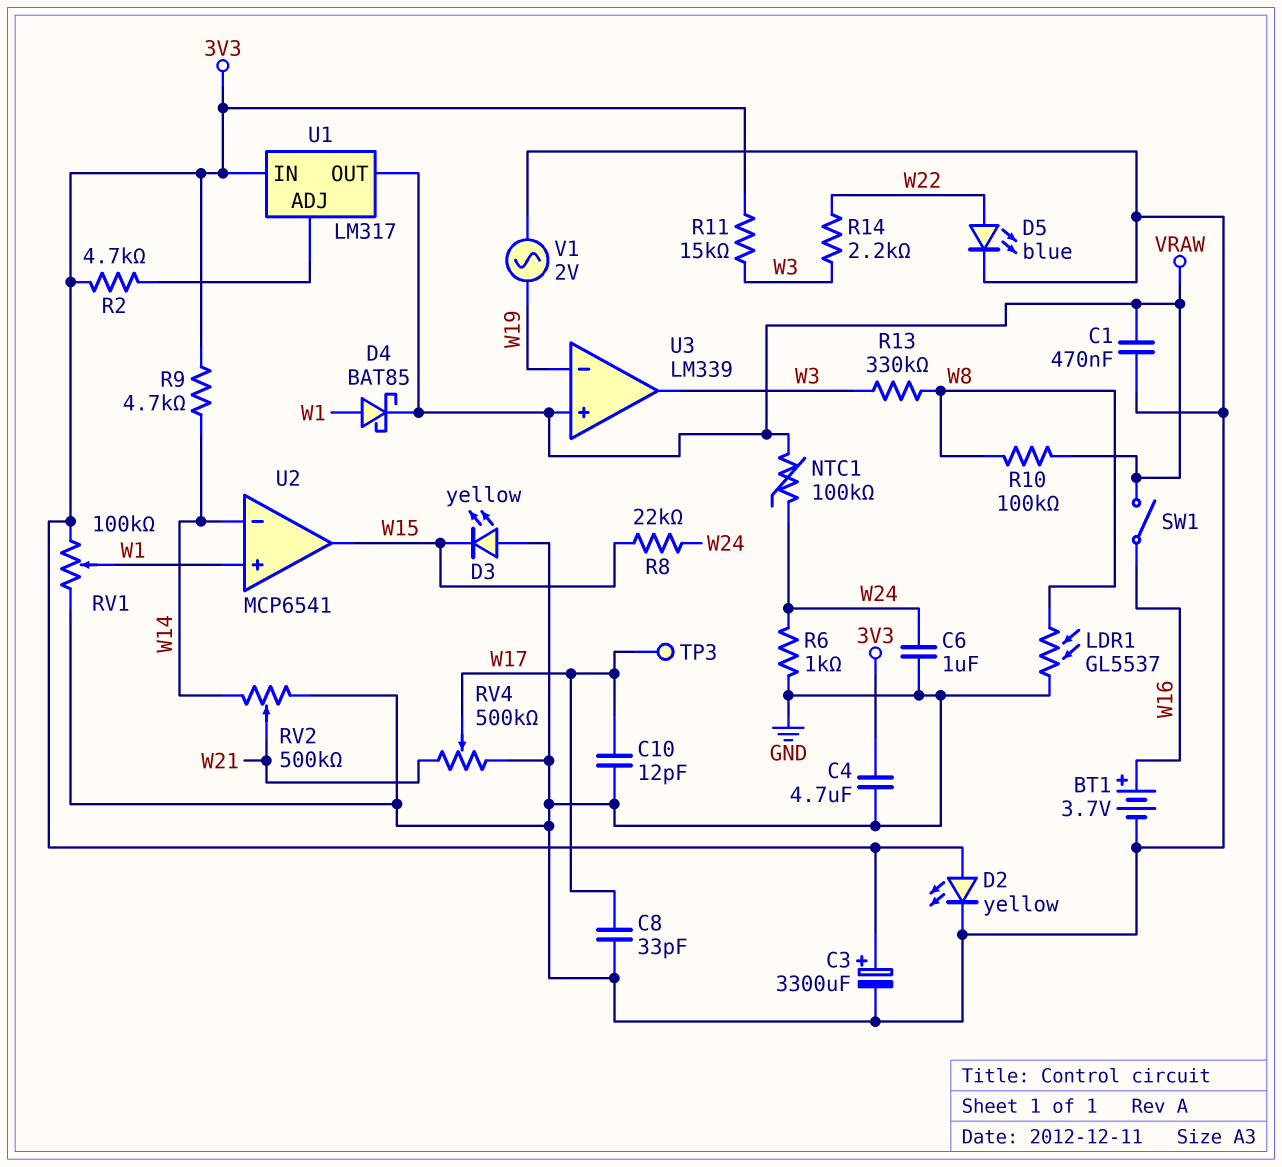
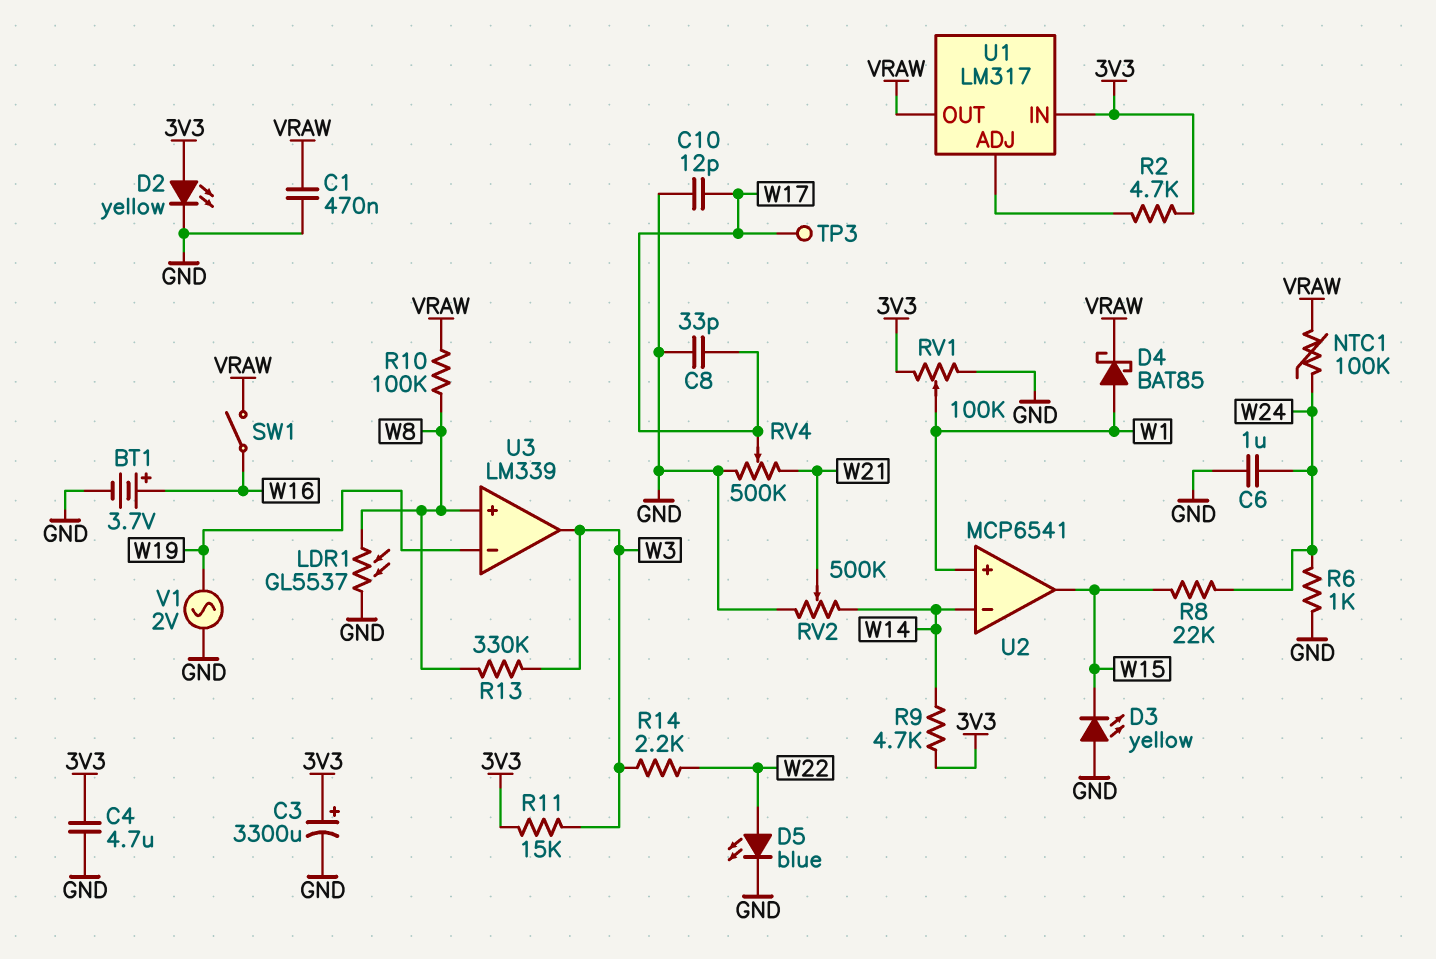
U3 pin in+: VRAW -> W8

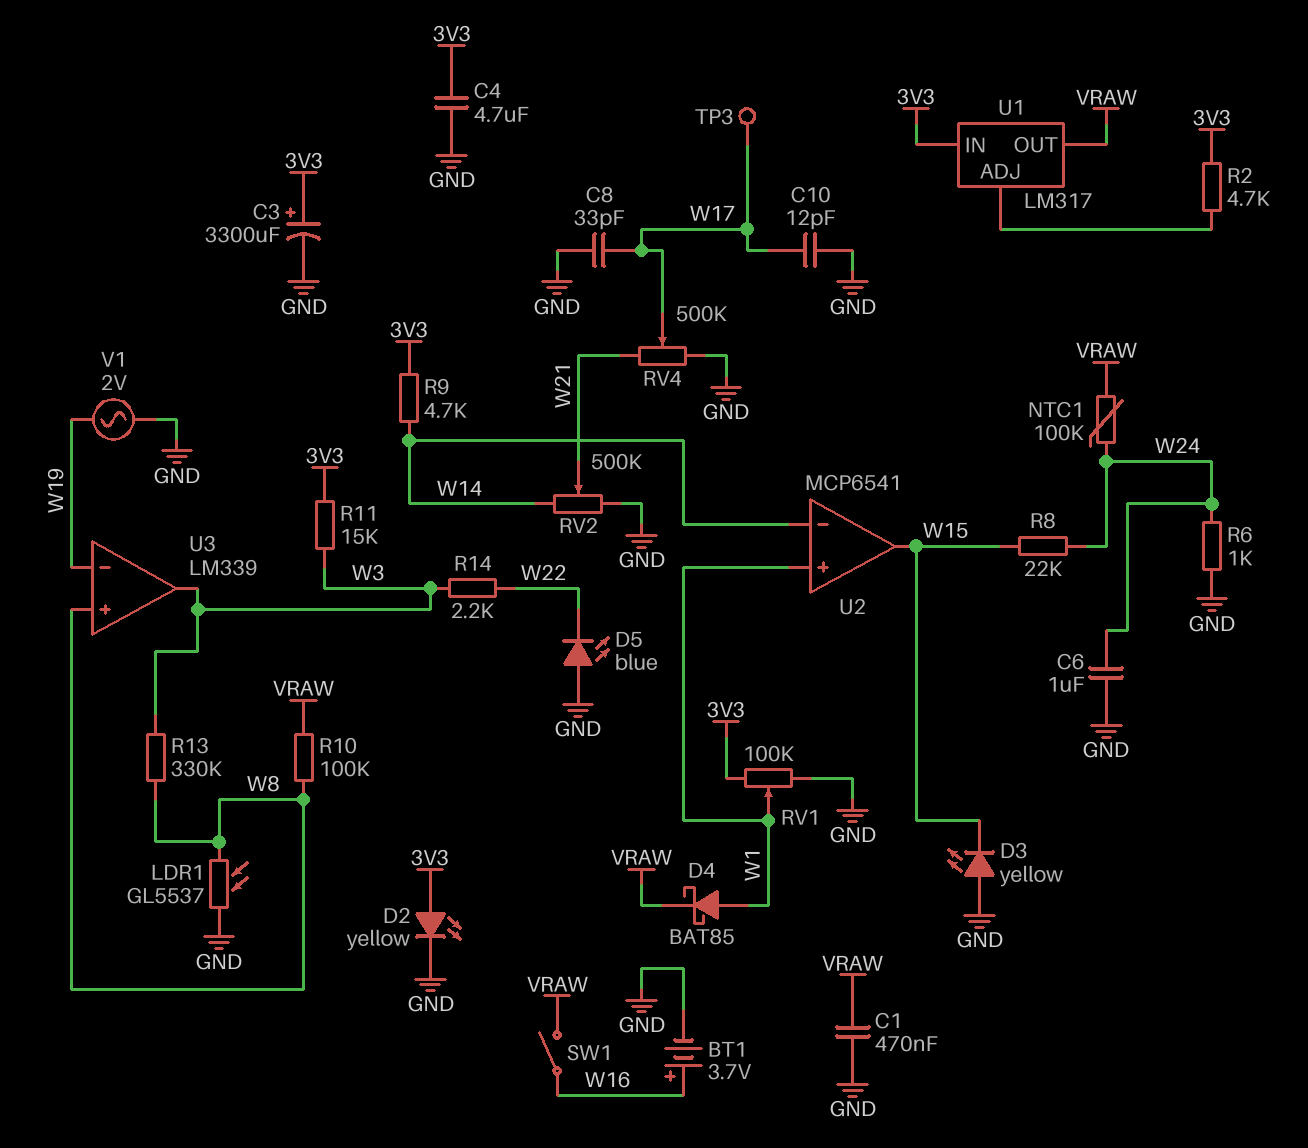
D5: LED blue (A W22, K GND) -> LED blue (A GND, K W22)

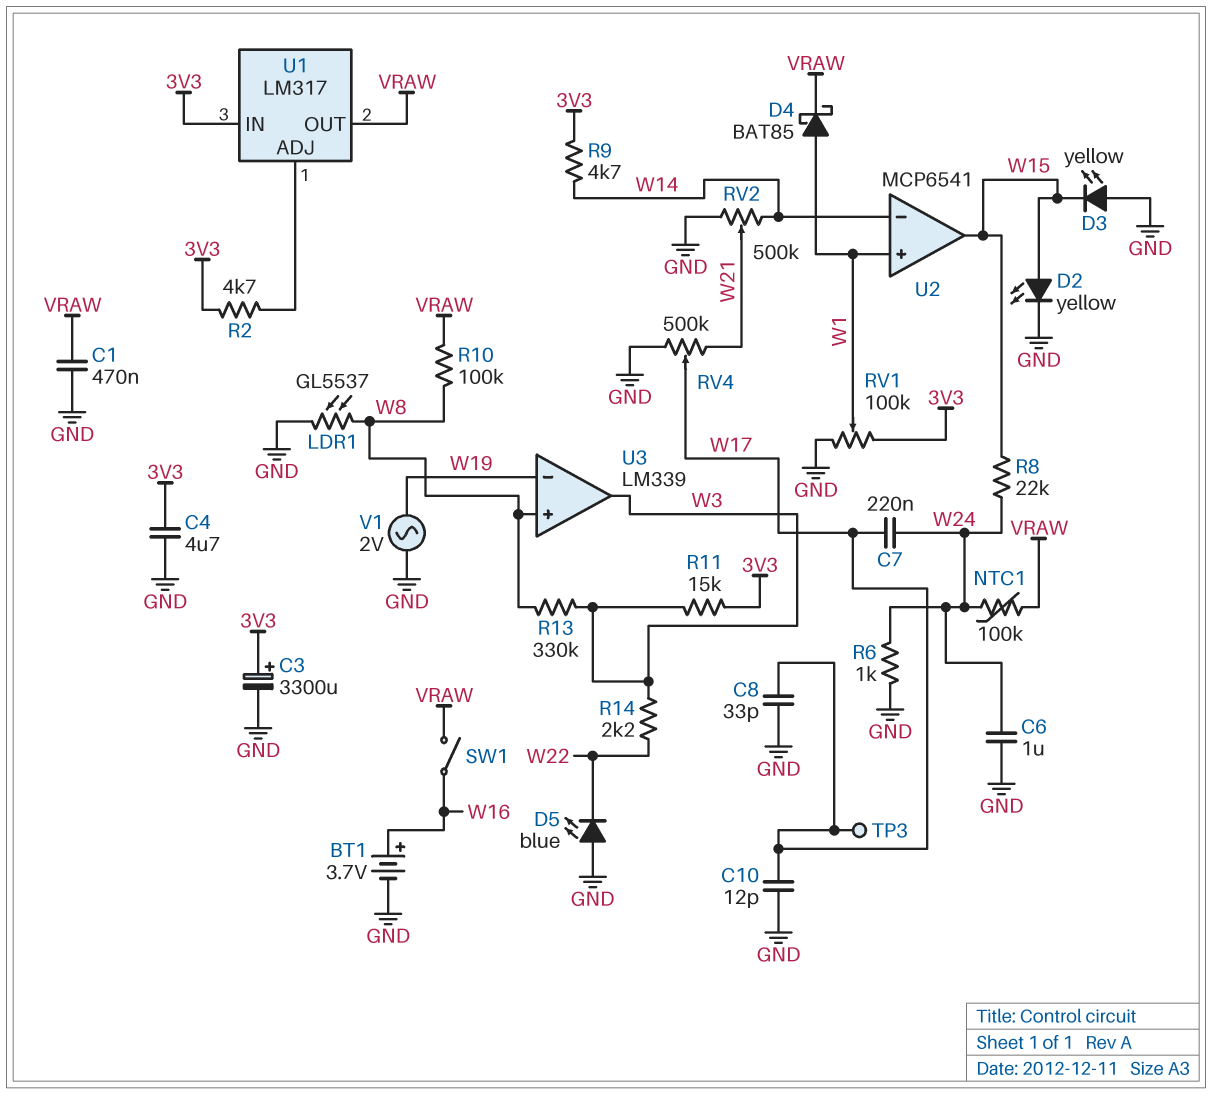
C7: none -> 220nF (W17, W24)
D2: LED yellow (A 3V3, K GND) -> LED yellow (A W15, K GND)

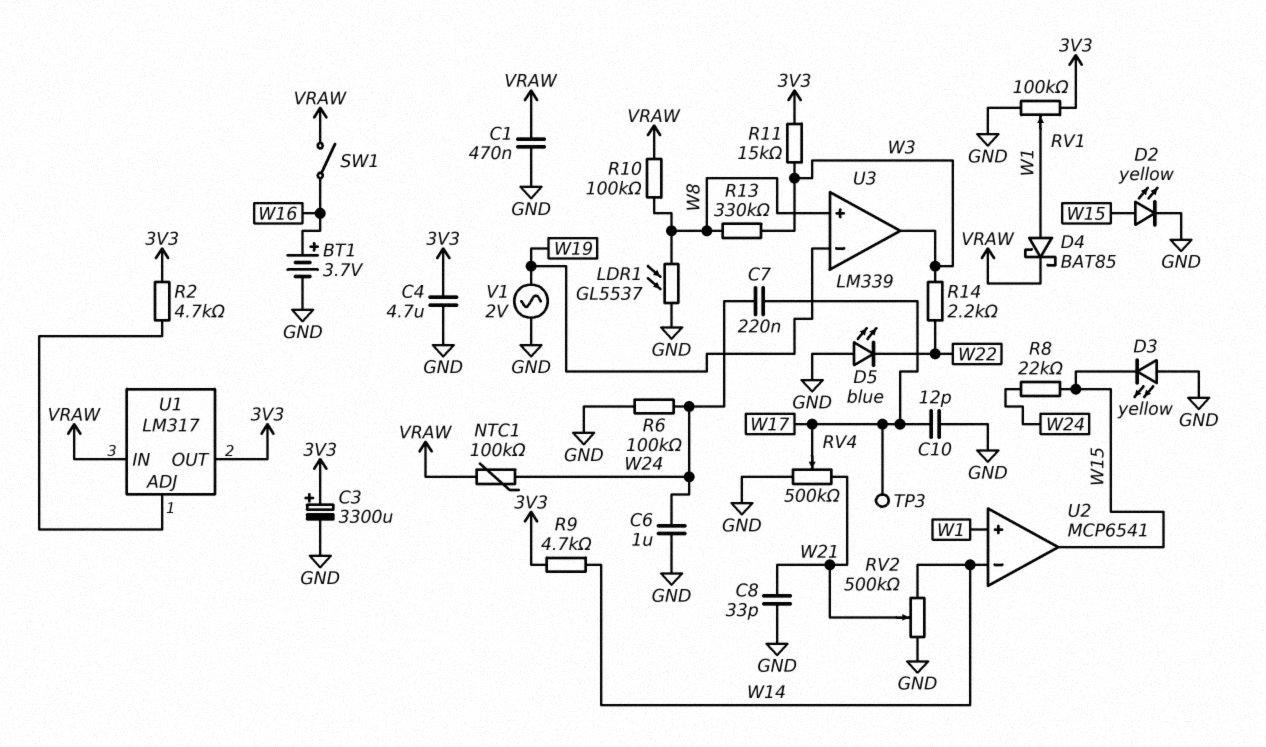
C8: 33pF (GND, W17) -> 33pF (GND, W21)
R6: 1k (GND, W24) -> 100k (GND, W24)
U1 pin IN: 3V3 -> VRAW
U1 pin OUT: VRAW -> 3V3

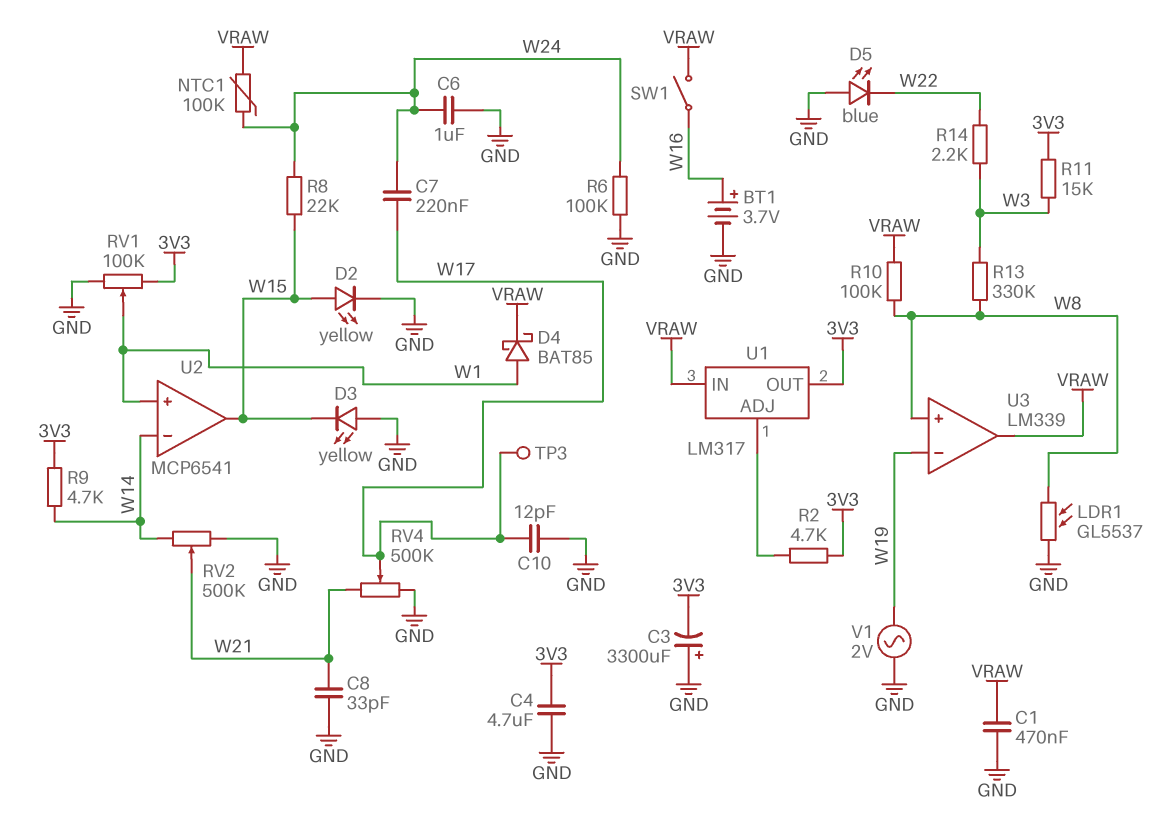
C3: 3300uF (plus 3V3, minus GND) -> 3300uF (plus GND, minus 3V3)
U3 pin out: W3 -> VRAW

